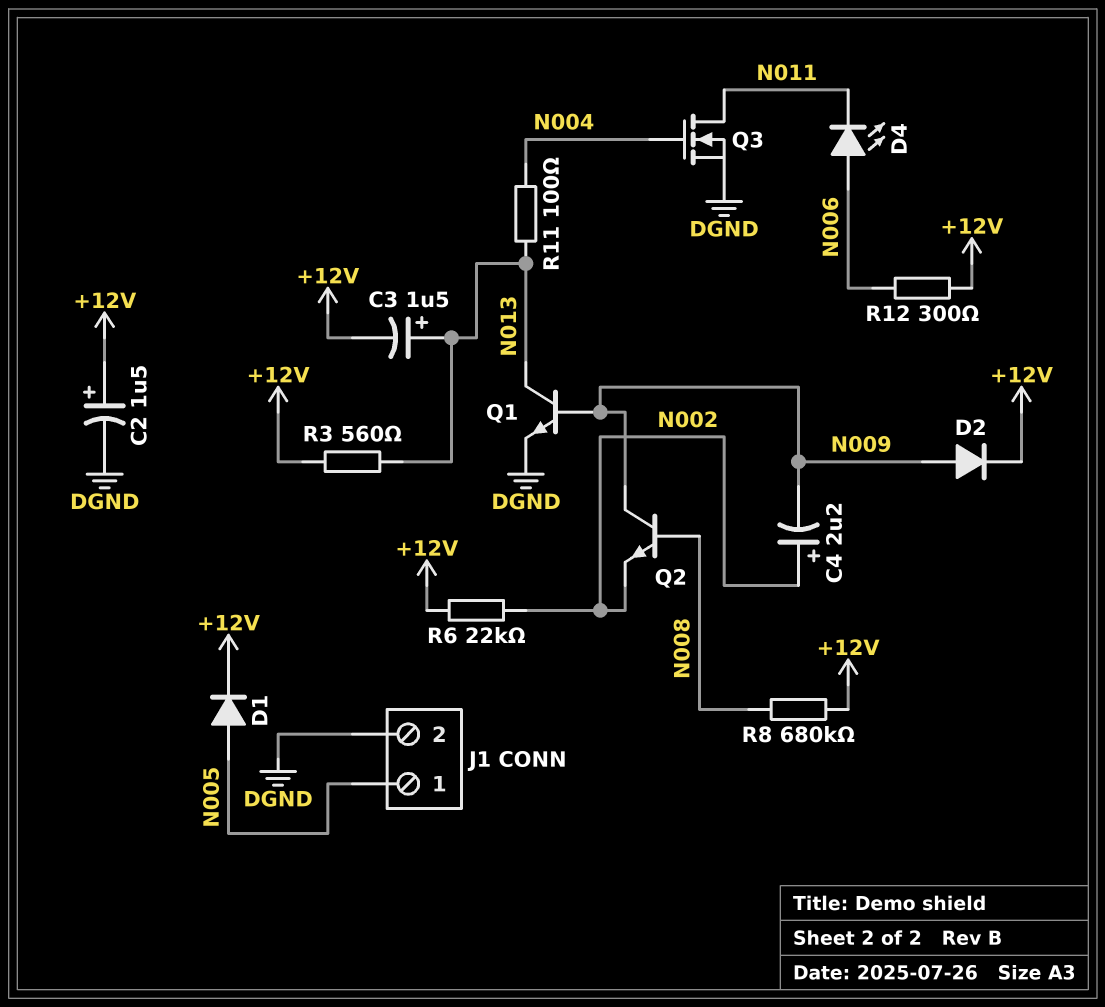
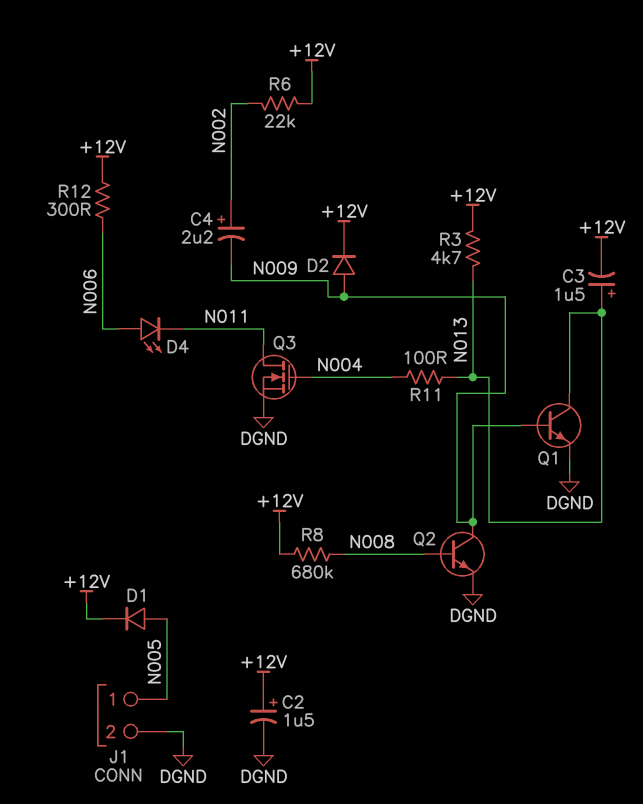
Q2: NPN (B N008, C N009, E N002) -> NPN (B N008, C N009, E DGND)
R3: 560 (+12V, N013) -> 4.7k (+12V, N013)

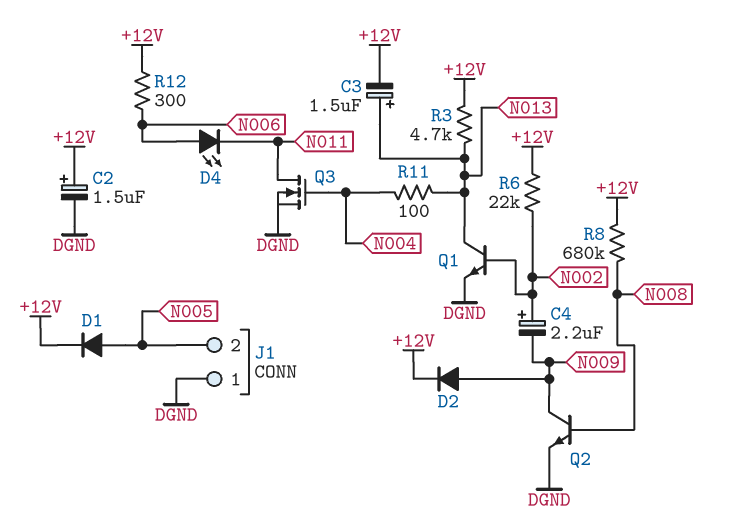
J1 pin 1: N005 -> DGND
J1 pin 2: DGND -> N005
Q1: NPN (B N009, C N013, E DGND) -> NPN (B N002, C N013, E DGND)

